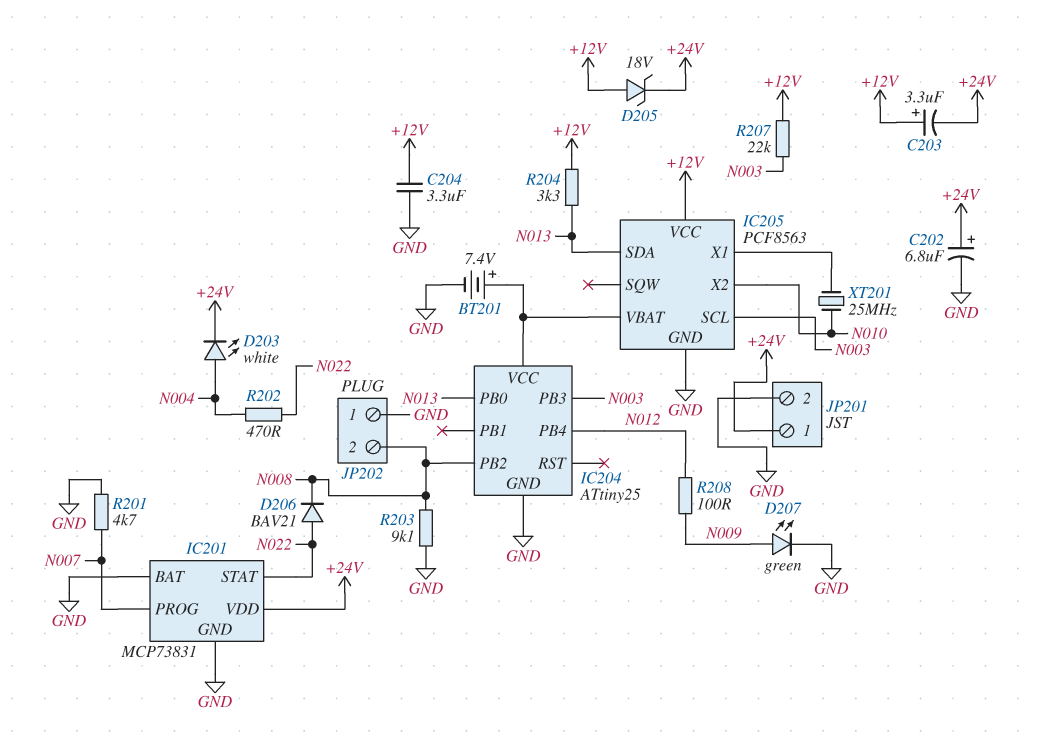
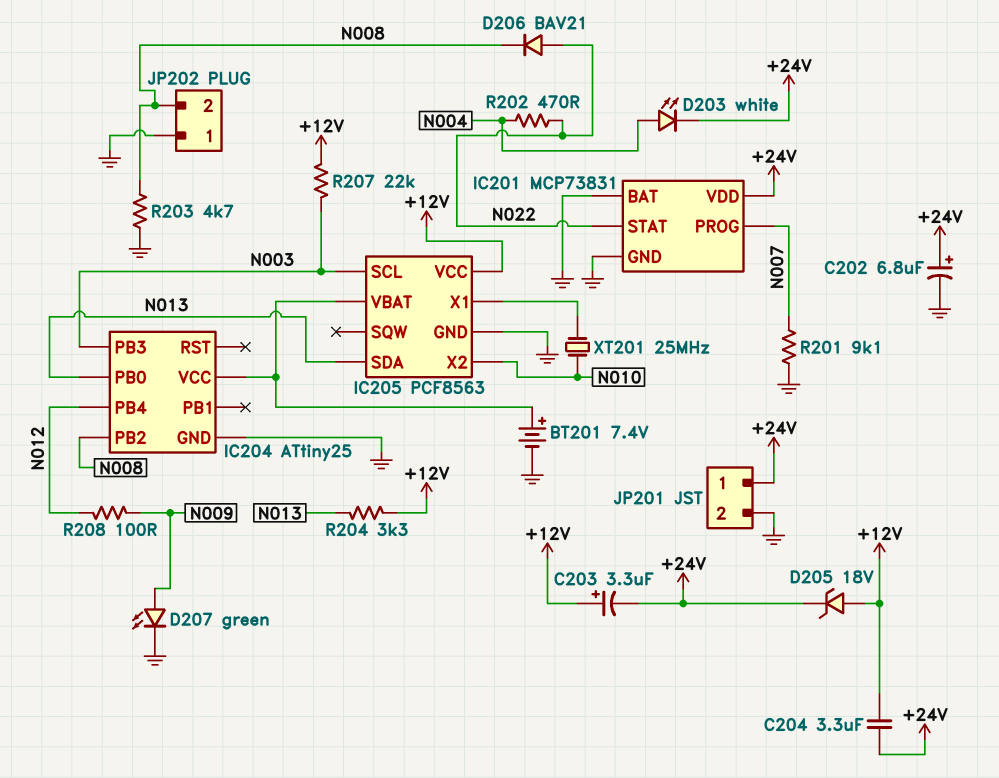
C204: 3.3uF (+12V, GND) -> 3.3uF (+12V, +24V)
R201: 4.7k (GND, N007) -> 9.1k (GND, N007)
R203: 9.1k (GND, N008) -> 4.7k (GND, N008)

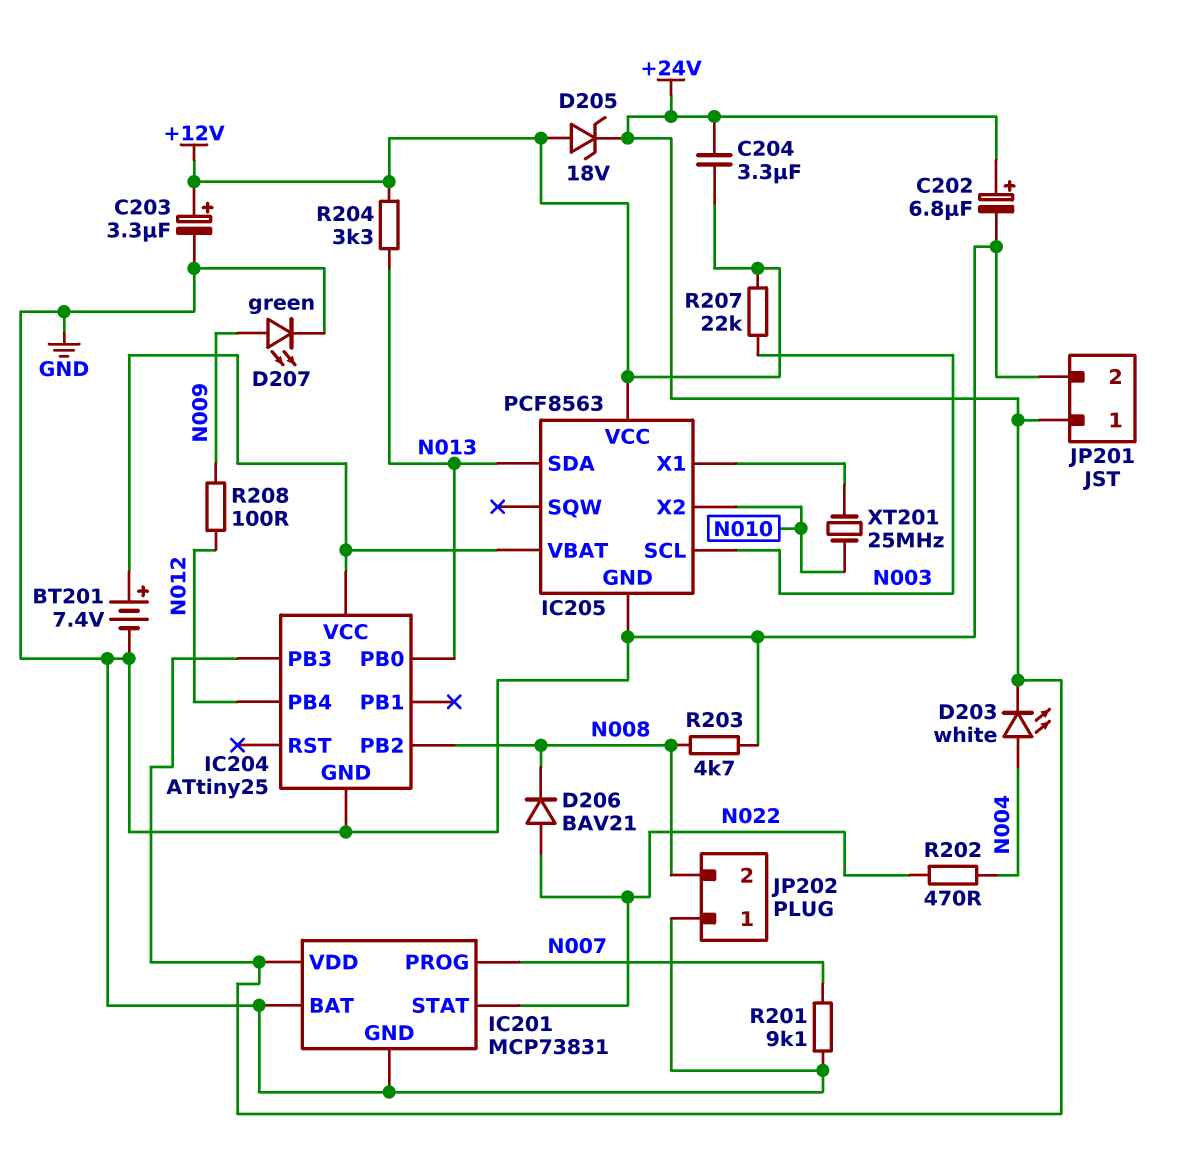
C203: 3.3uF (plus +12V, minus +24V) -> 3.3uF (plus +12V, minus GND)
IC204 pin PB3: N003 -> +24V

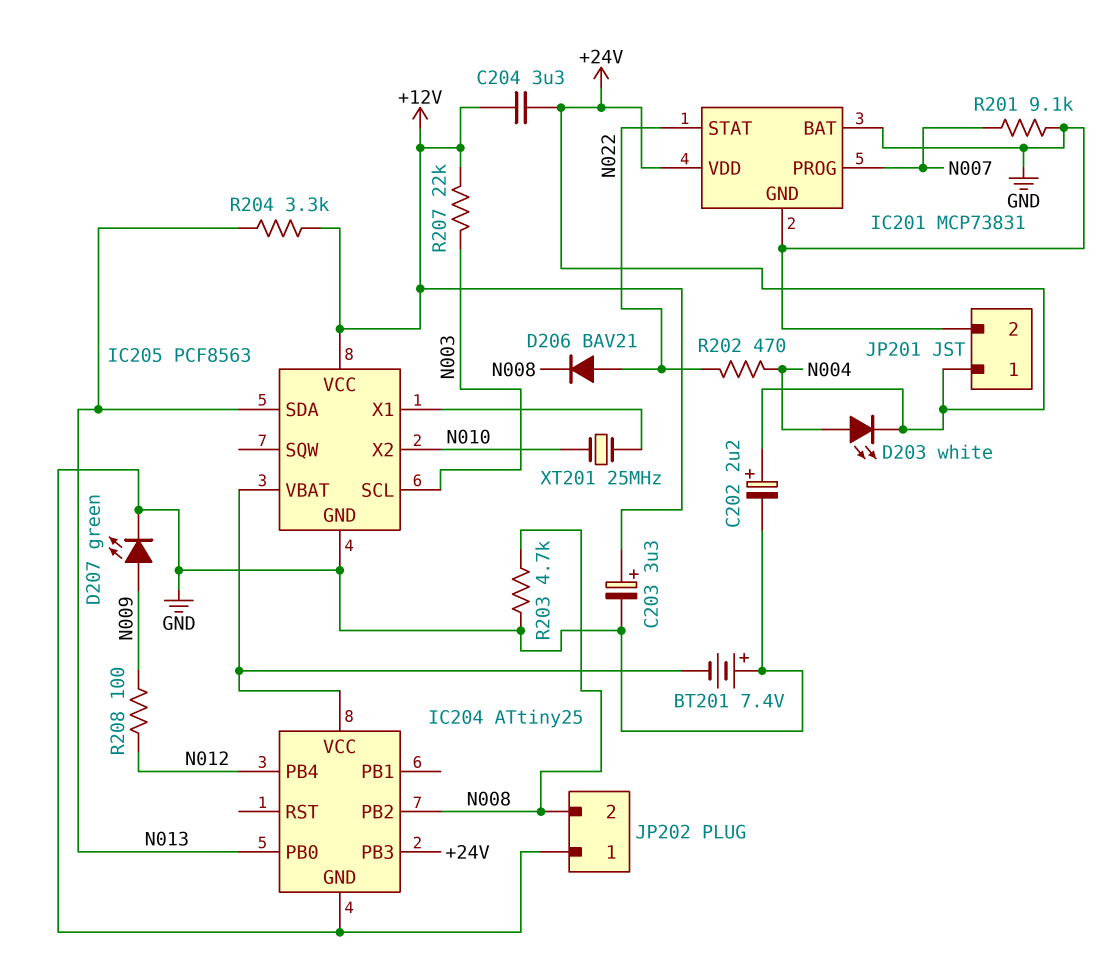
BT201: 7.4V (plus IC204/VCC, minus GND) -> 7.4V (plus GND, minus IC204/VCC)
C202: 6.8uF (plus +24V, minus GND) -> 2.2uF (plus +24V, minus GND)
D205: zener 18V (A +12V, K +24V) -> none

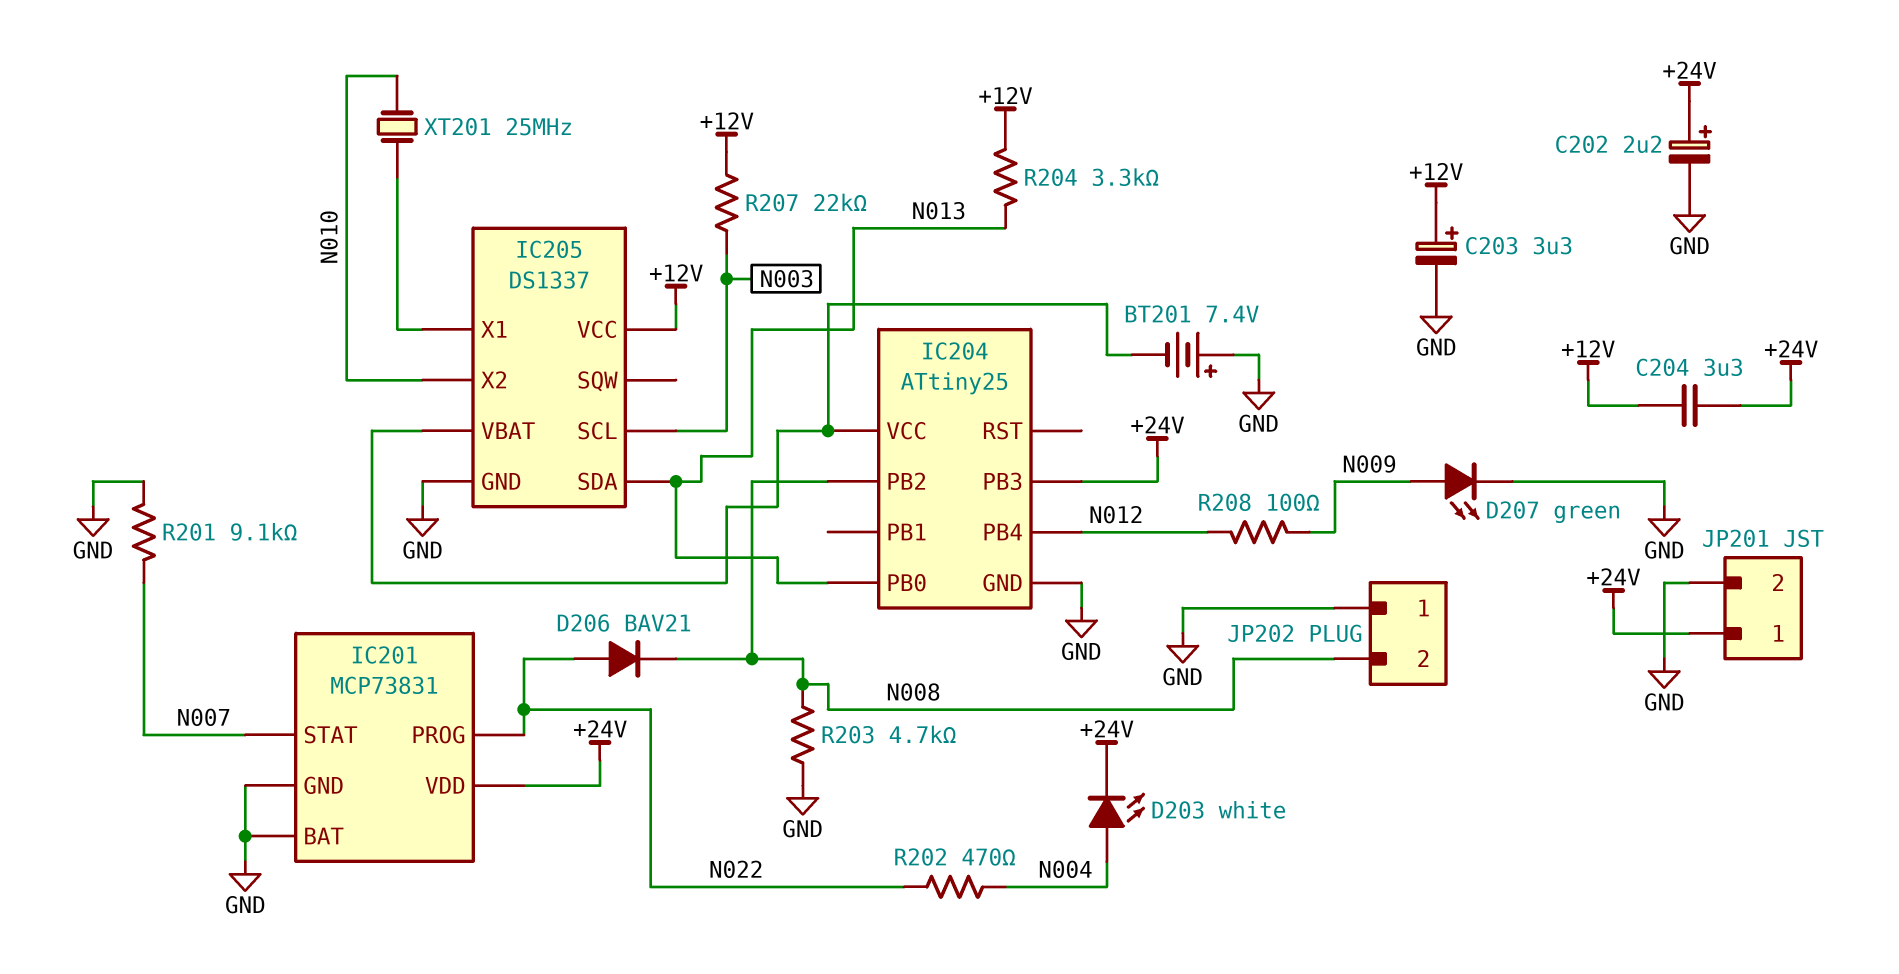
IC201 pin PROG: N007 -> N022
IC201 pin STAT: N022 -> N007
IC205: PCF8563 -> DS1337

